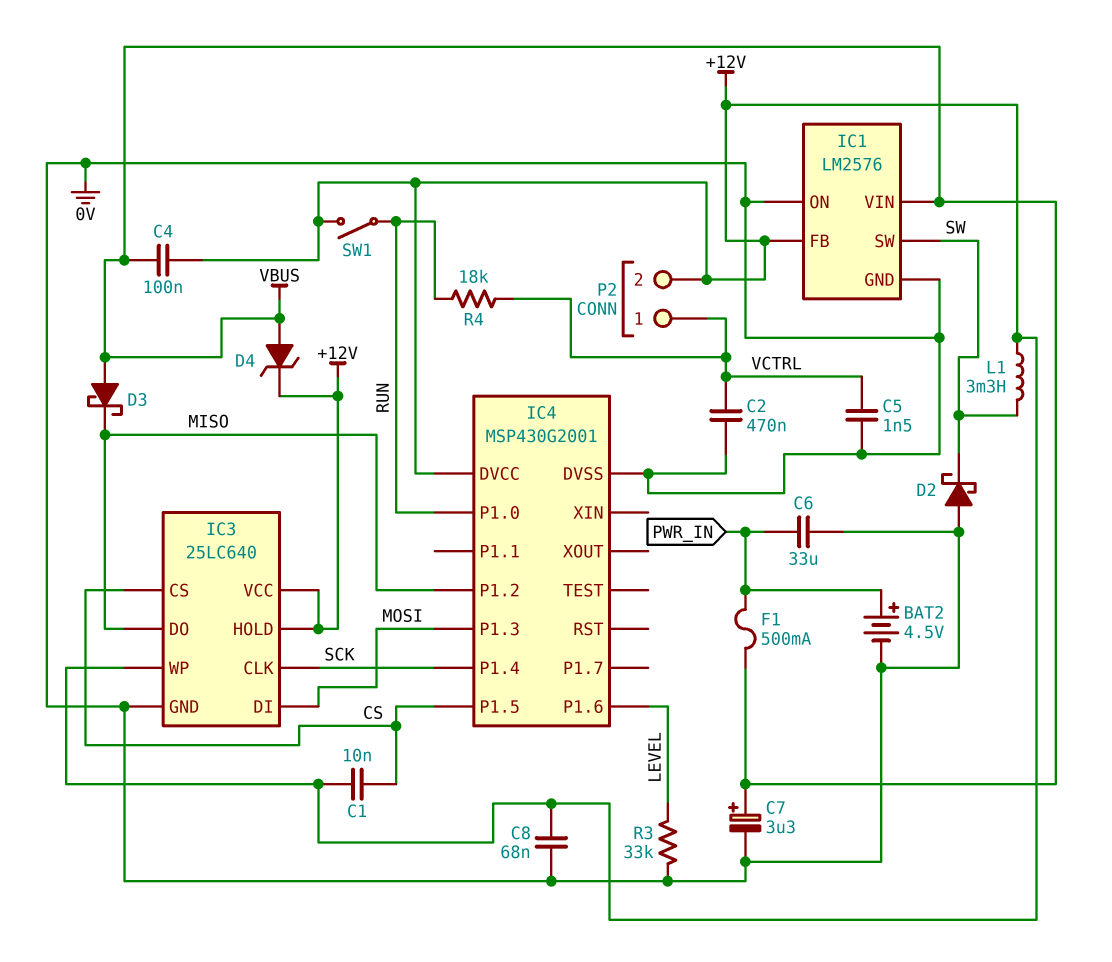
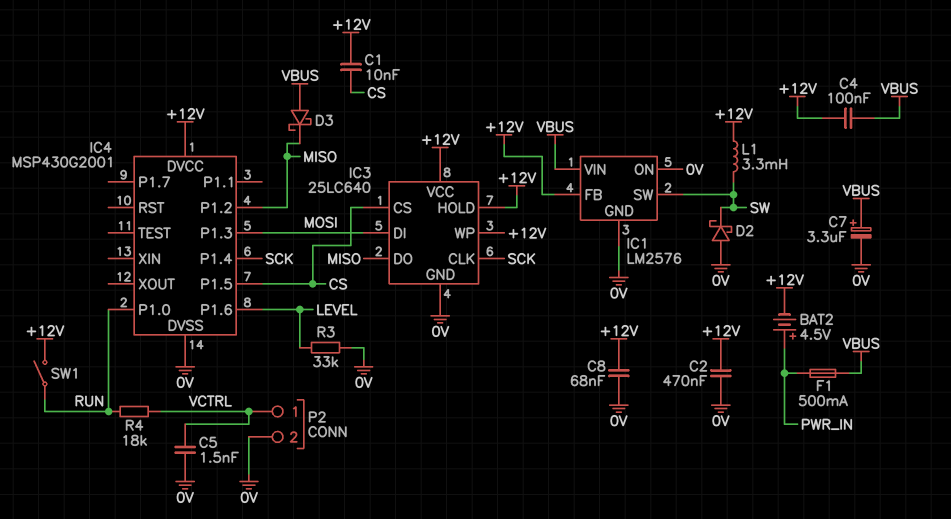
BAT2: 4.5V (plus PWR_IN, minus 0V) -> 4.5V (plus PWR_IN, minus +12V)
C2: 470nF (0V, VCTRL) -> 470nF (+12V, 0V)
C6: 33uF (0V, PWR_IN) -> none
D4: zener (A VBUS, K +12V) -> none
P2 pin 2: +12V -> 0V

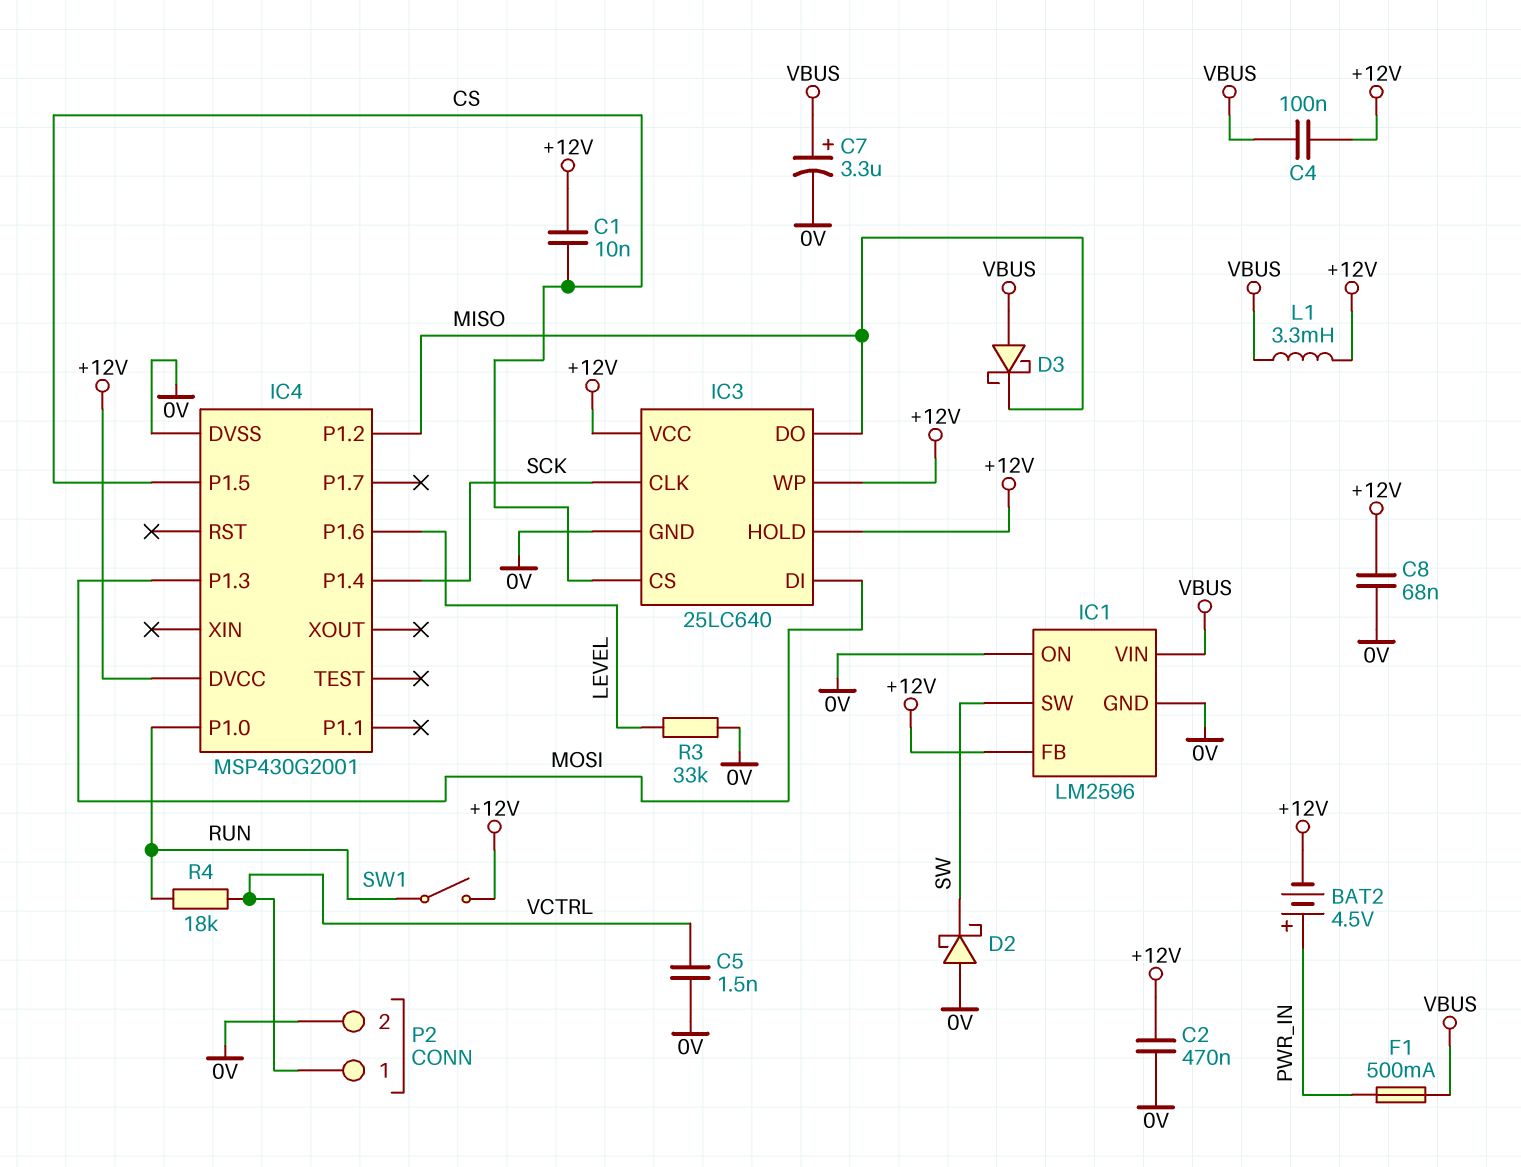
IC1: LM2576 -> LM2596
L1: 3.3mH (+12V, SW) -> 3.3mH (+12V, VBUS)

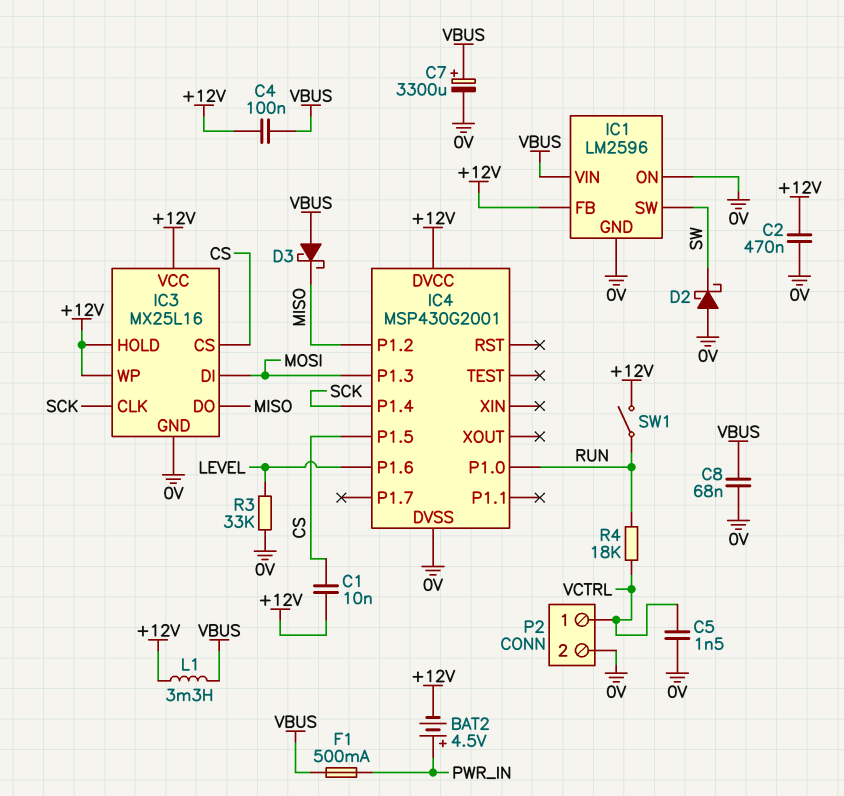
C7: 3.3uF (plus VBUS, minus 0V) -> 3300uF (plus VBUS, minus 0V)
C8: 68nF (+12V, 0V) -> 68nF (0V, VBUS)
IC3: 25LC640 -> MX25L16

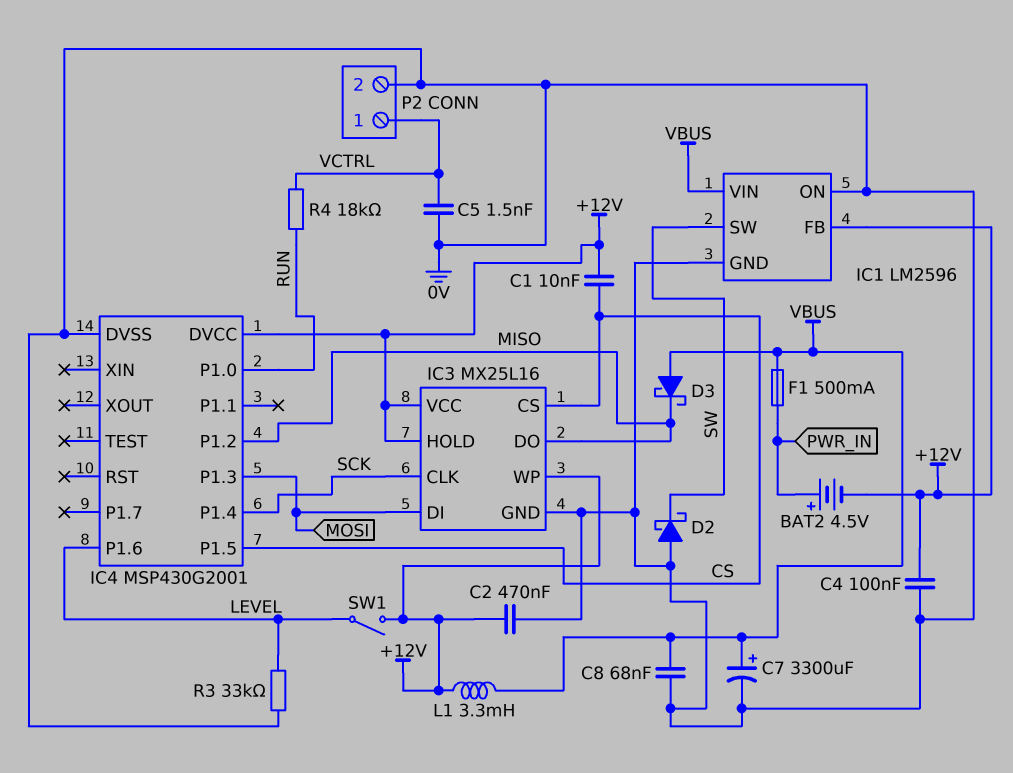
C4: 100nF (+12V, VBUS) -> 100nF (+12V, 0V)
SW1: switch (+12V, RUN) -> switch (+12V, LEVEL)

